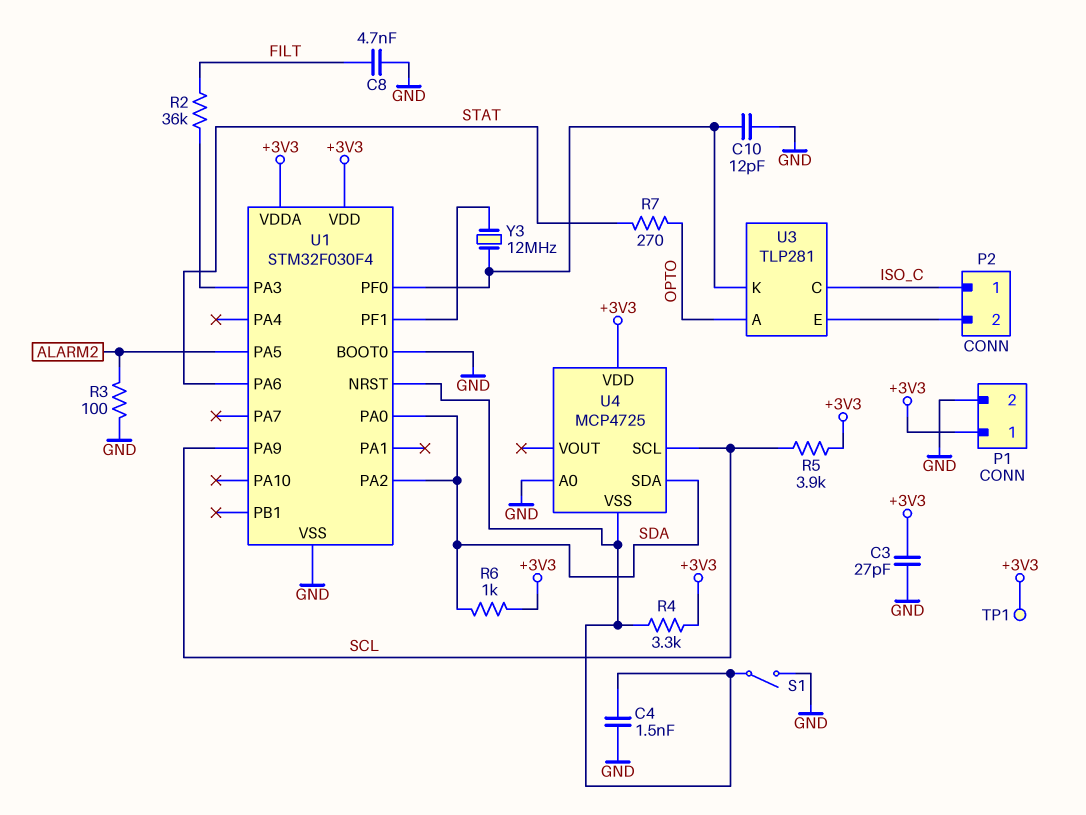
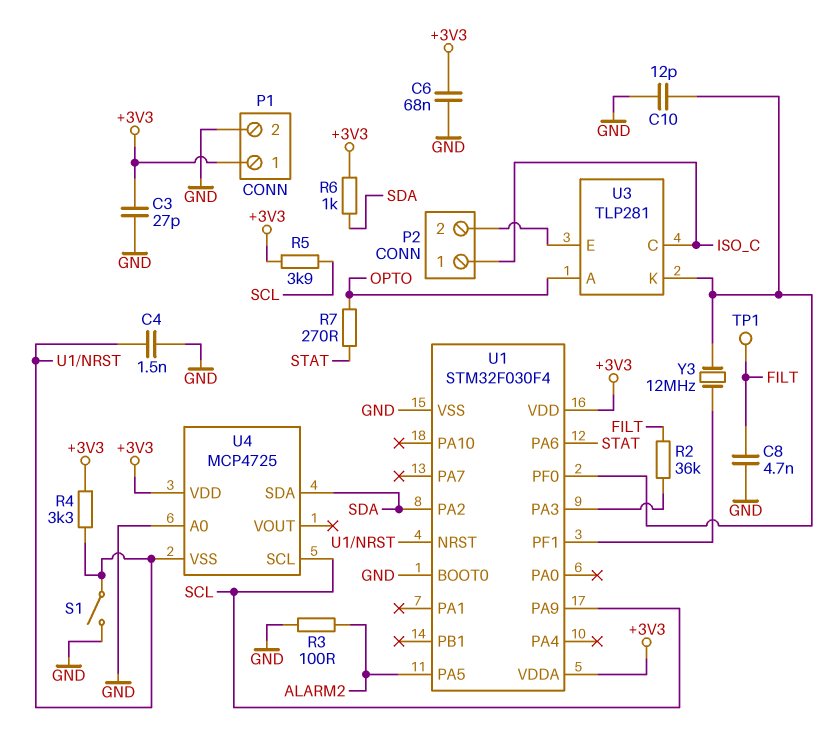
C6: none -> 68nF (+3V3, GND)
TP1: test point (+3V3) -> test point (FILT)
U1 pin PA0: SDA -> none

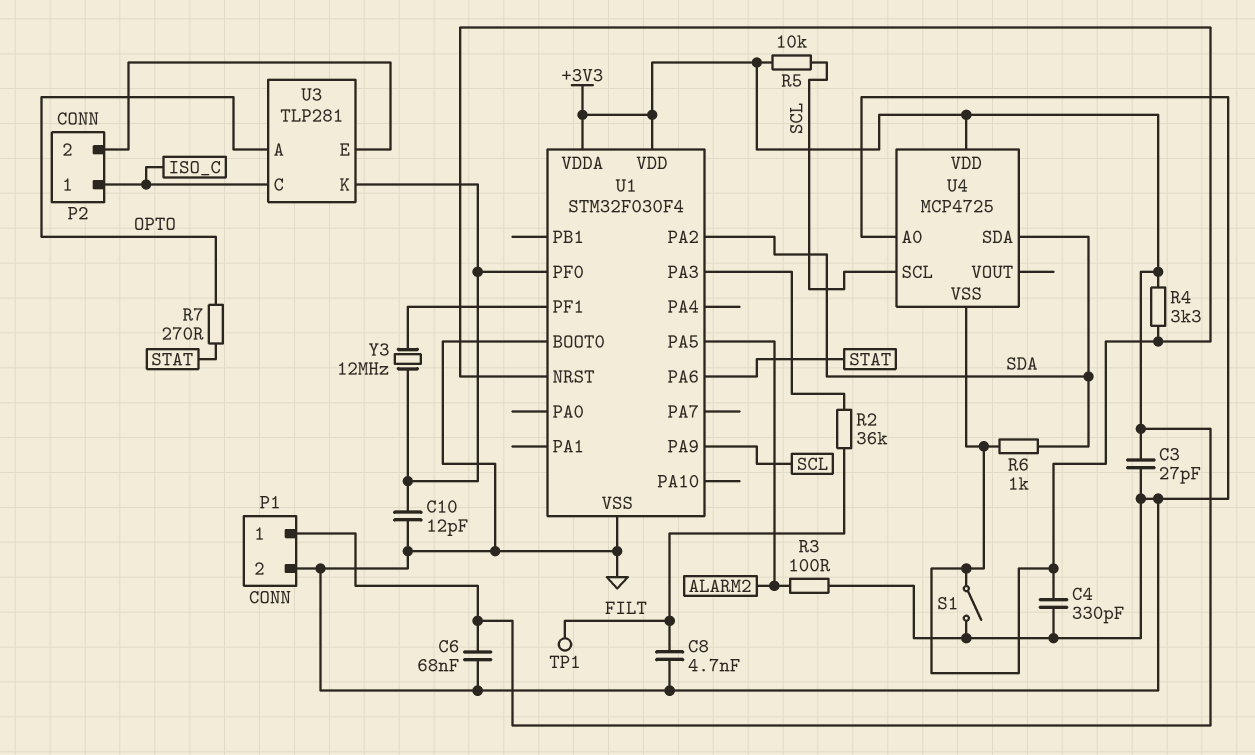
C4: 1.5nF (GND, U1/NRST) -> 330pF (GND, U1/NRST)
R5: 3.9k (+3V3, SCL) -> 10k (+3V3, SCL)
R6: 1k (+3V3, SDA) -> 1k (SDA, U1/NRST)

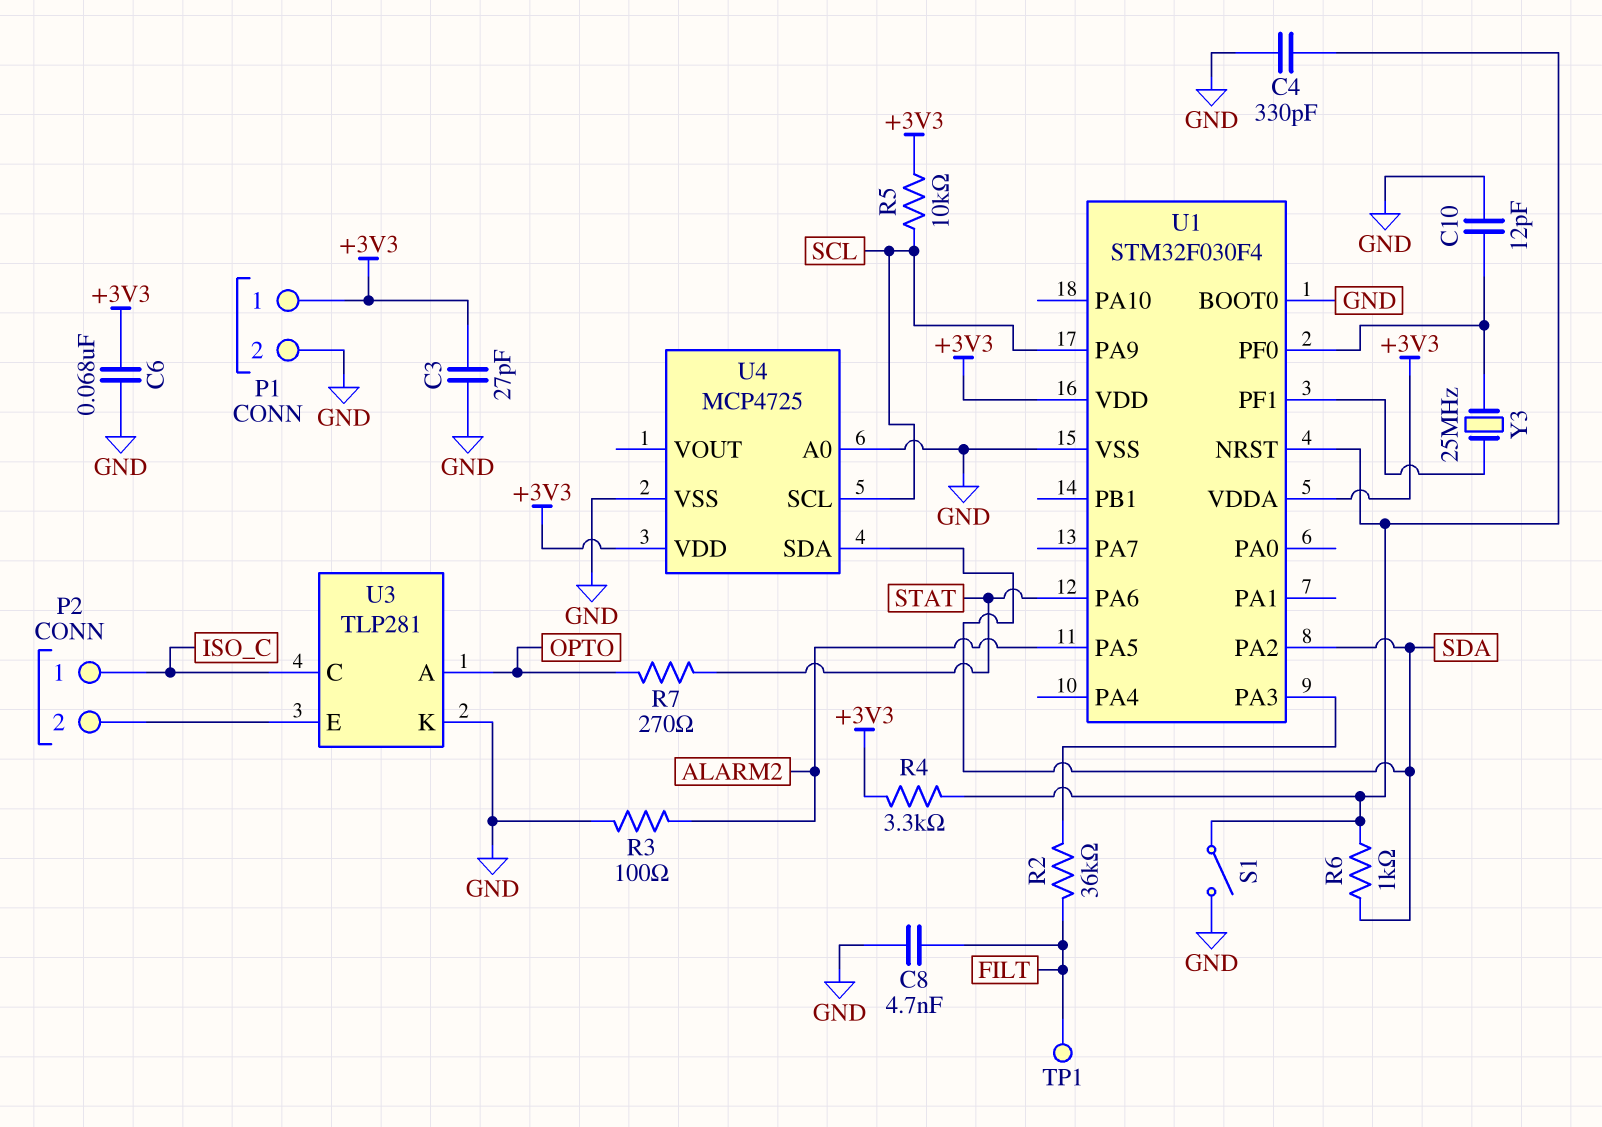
U3 pin K: U1/PF0 -> GND
U4 pin VSS: U1/NRST -> GND
Y3: 12MHz (U1/PF0, U1/PF1) -> 25MHz (U1/PF0, U1/PF1)

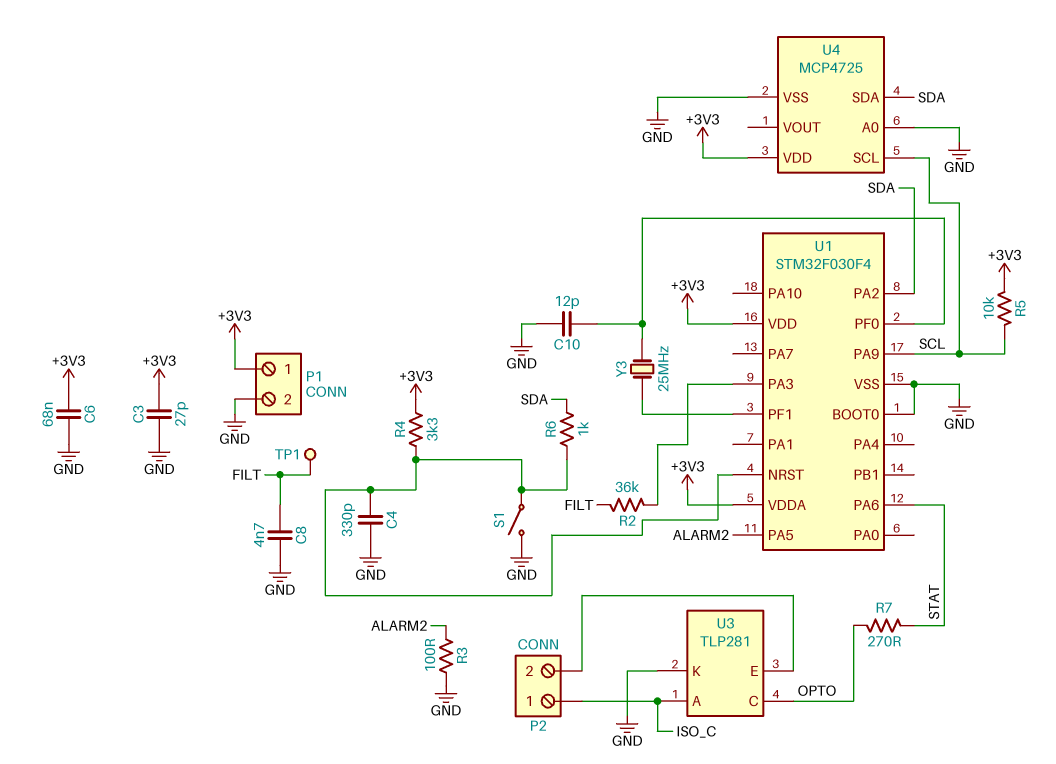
U3 pin A: OPTO -> ISO_C
U3 pin C: ISO_C -> OPTO

